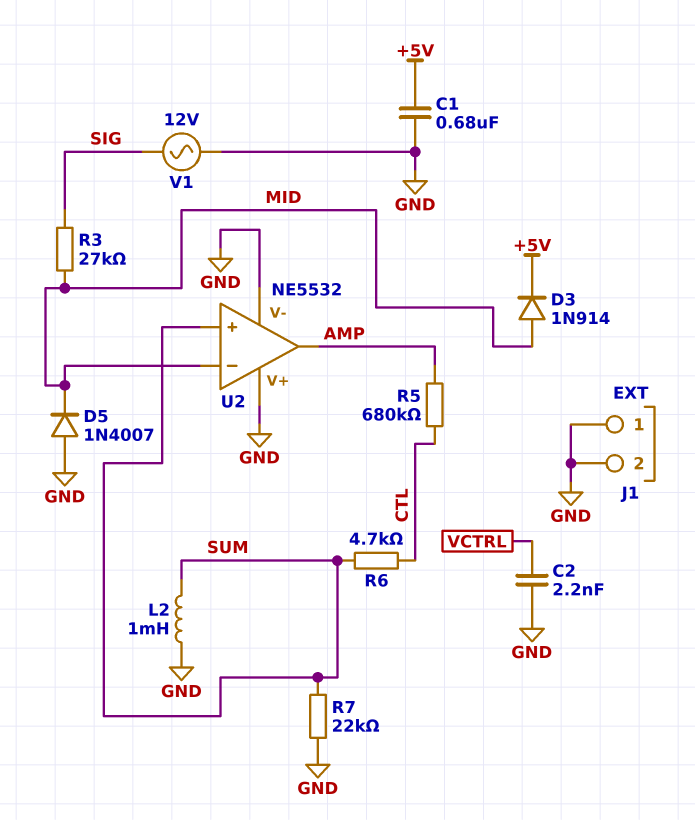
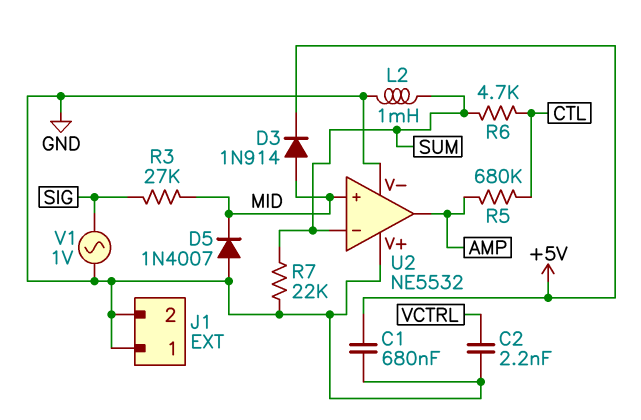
U2 pin in+: SUM -> MID
U2 pin in-: MID -> SUM
V1: AC 12V (GND, SIG) -> AC 1V (GND, SIG)

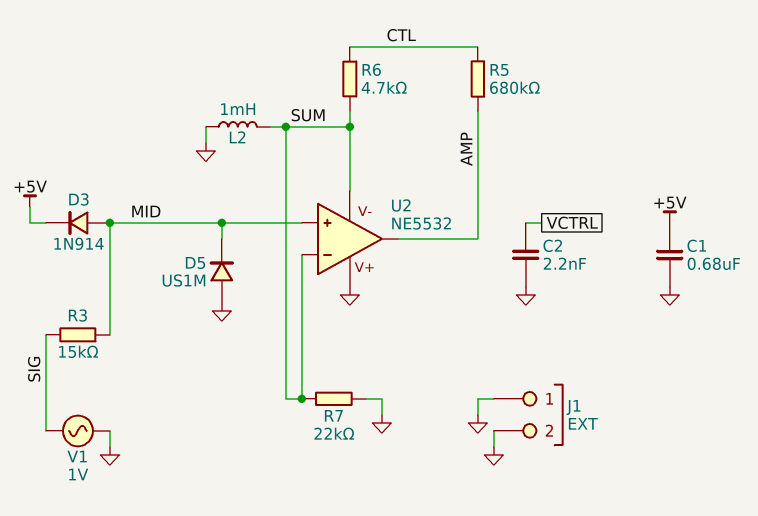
D5: diode 1N4007 (A GND, K MID) -> diode US1M (A GND, K MID)
R3: 27k (MID, SIG) -> 15k (MID, SIG)
U2 pin V-: GND -> SUM

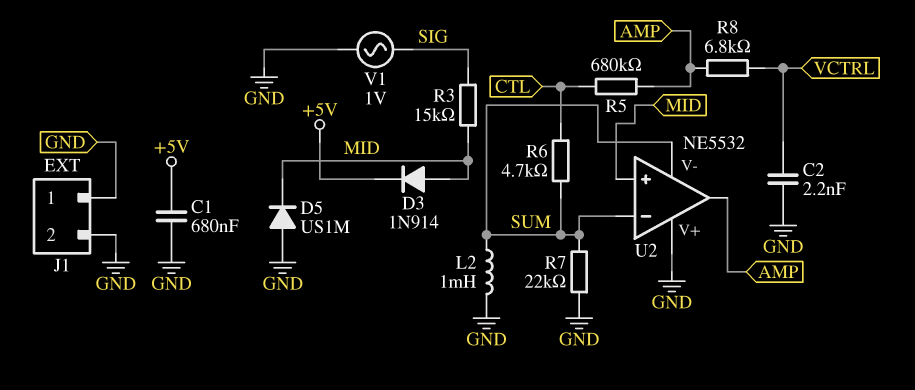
R8: none -> 6.8k (AMP, VCTRL)

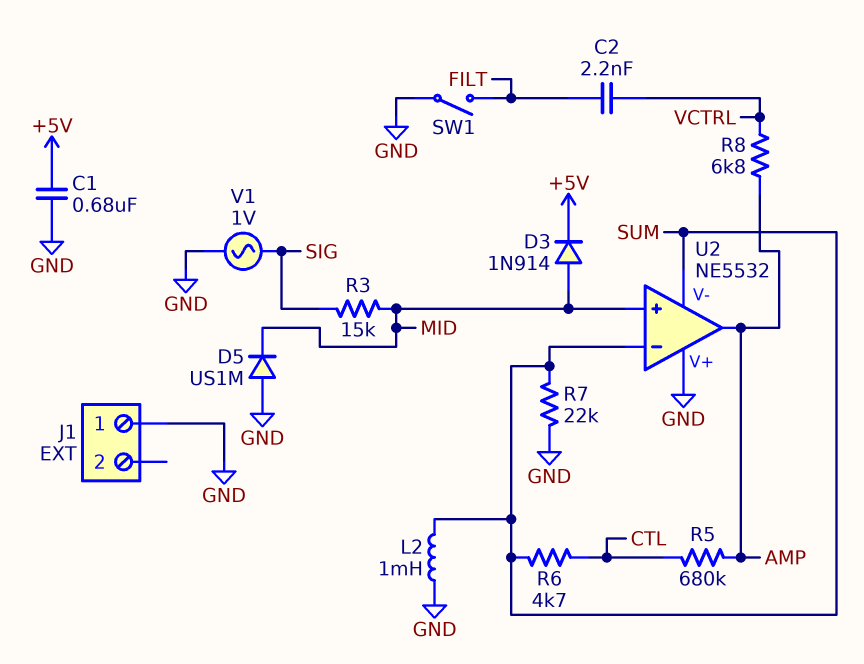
C2: 2.2nF (GND, VCTRL) -> 2.2nF (FILT, VCTRL)
J1 pin 2: GND -> none
SW1: none -> switch (FILT, GND)

